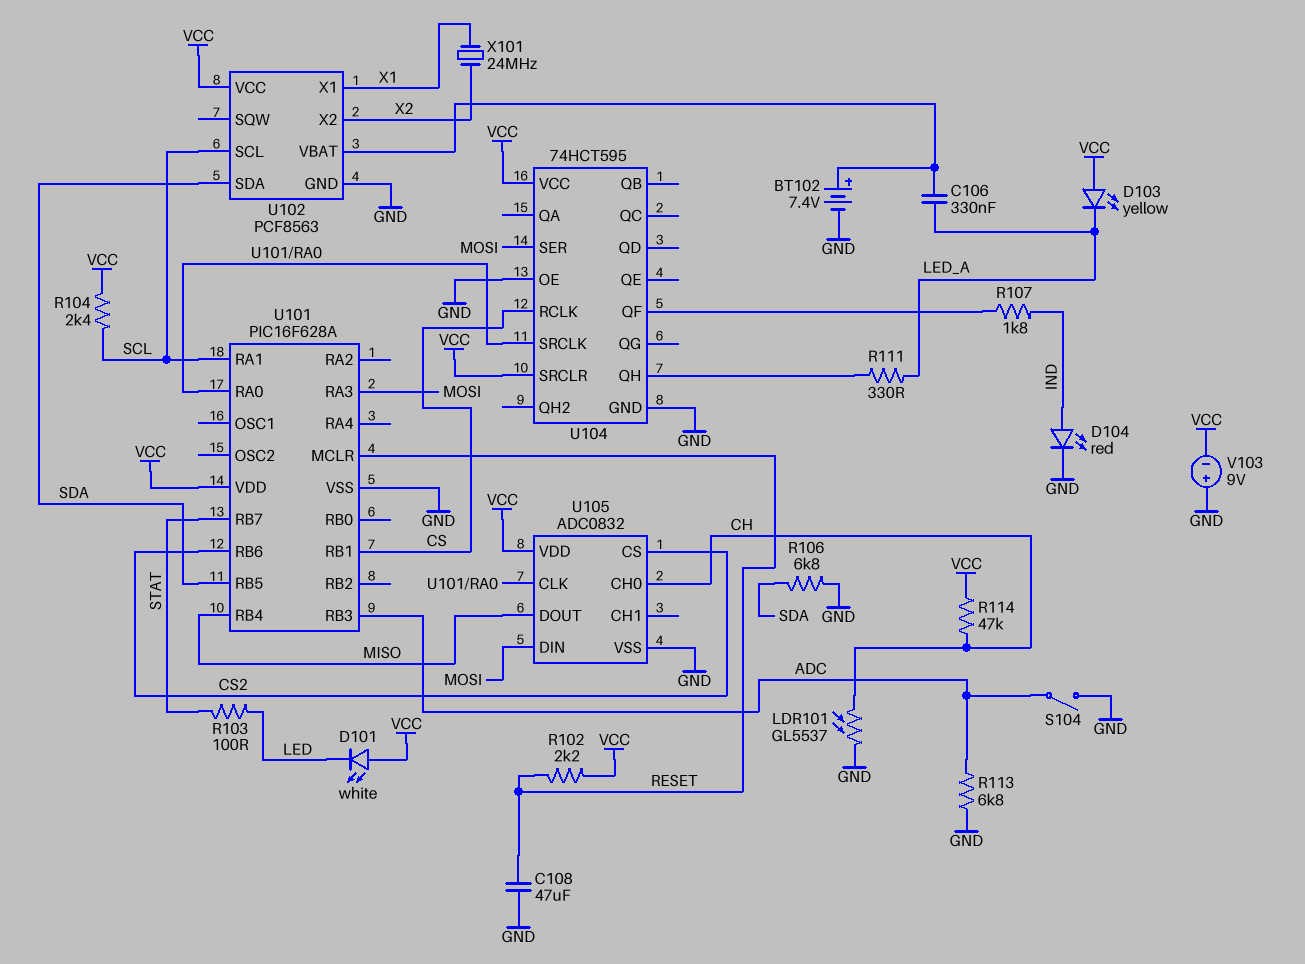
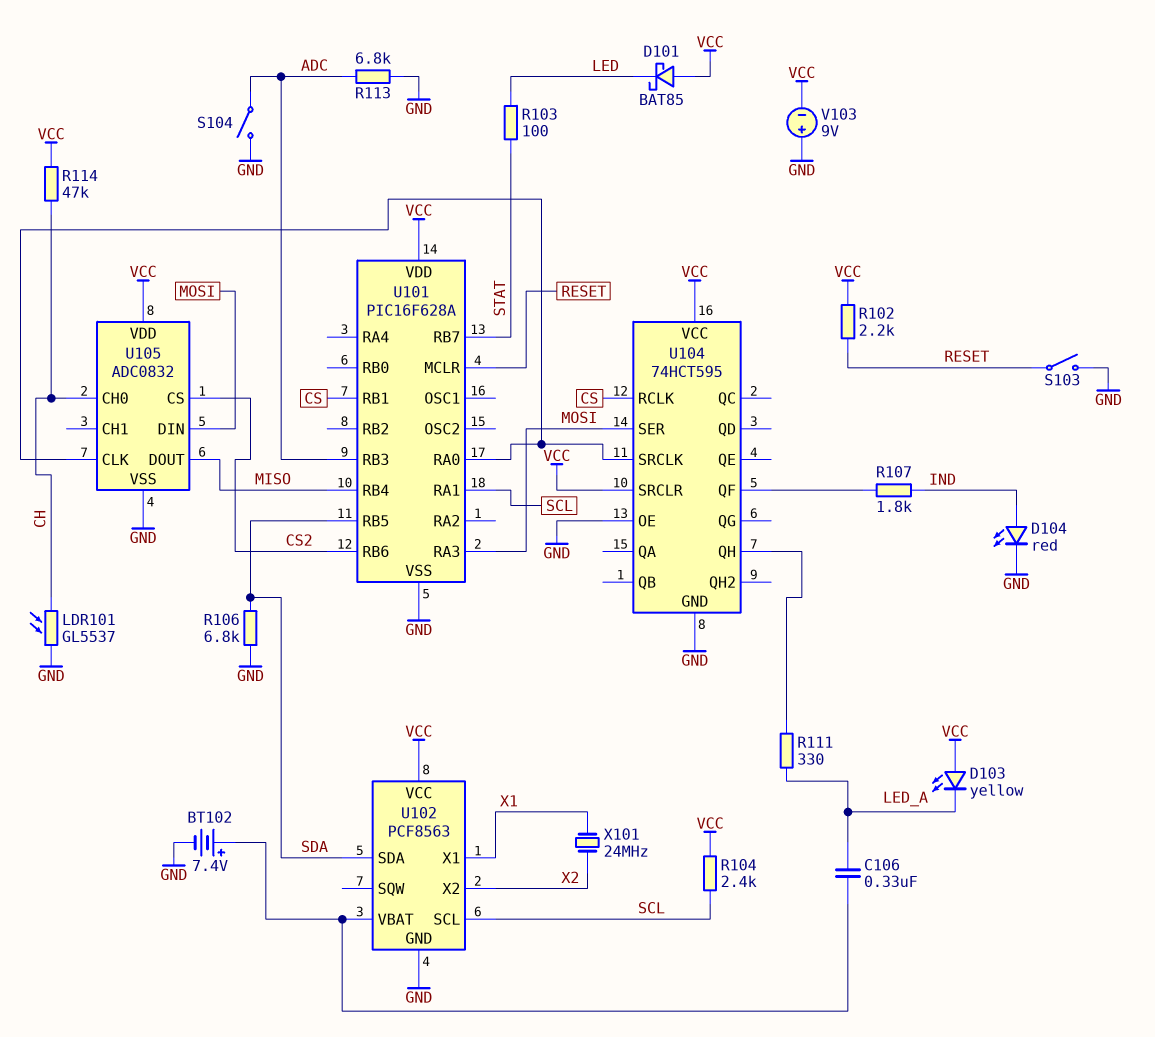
C108: 47uF (GND, RESET) -> none
D101: LED white (A VCC, K LED) -> schottky BAT85 (A VCC, K LED)
S103: none -> switch (GND, RESET)

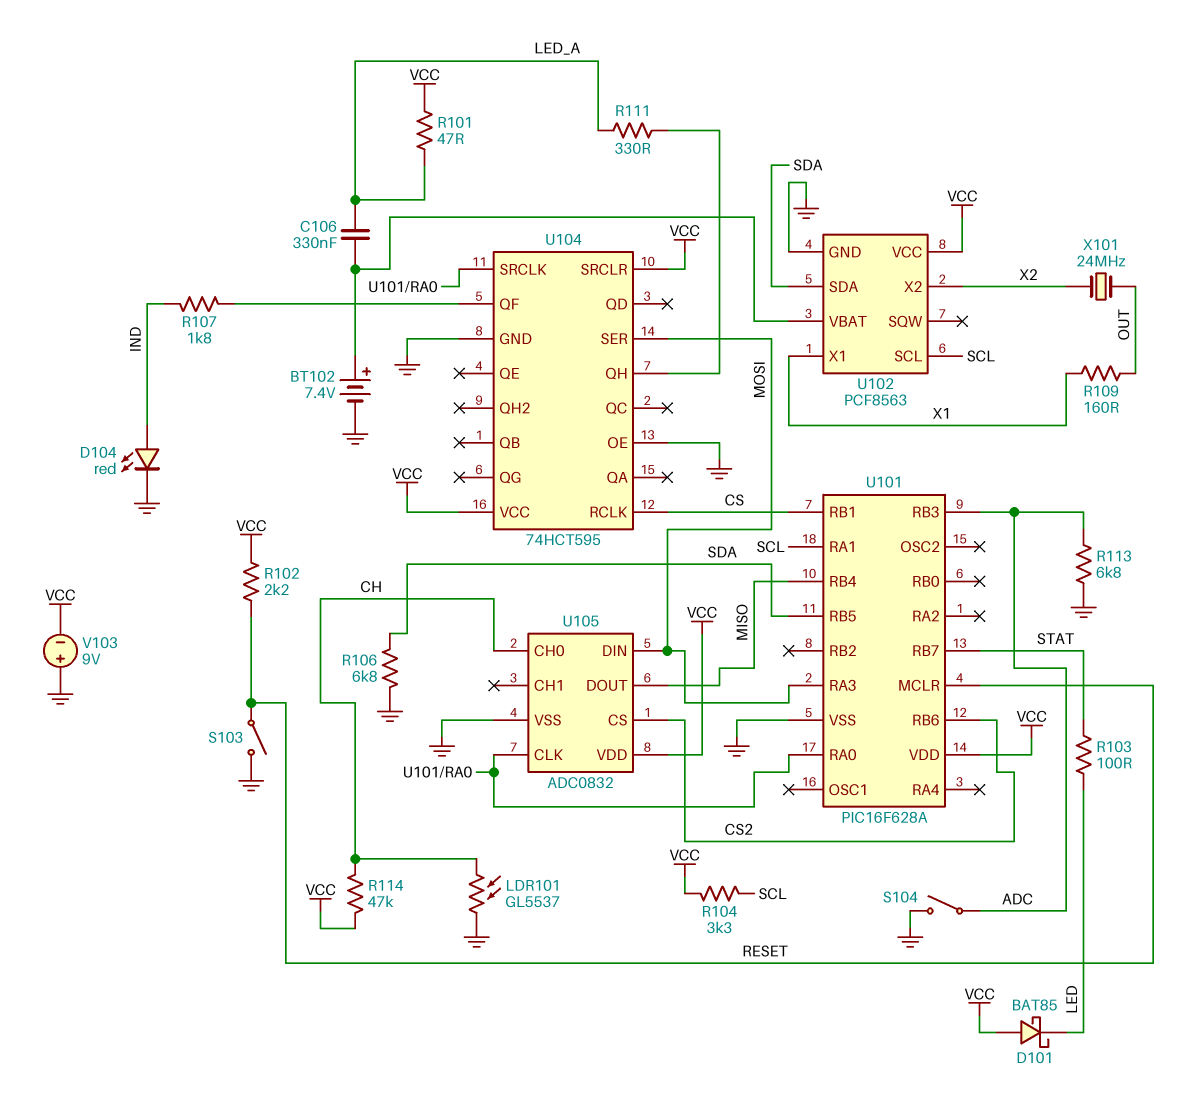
D103: LED yellow (A VCC, K LED_A) -> none
R101: none -> 47 (LED_A, VCC)
R104: 2.4k (SCL, VCC) -> 3.3k (SCL, VCC)
R109: none -> 160 (OUT, X1)
X101: 24MHz (X1, X2) -> 24MHz (OUT, X2)

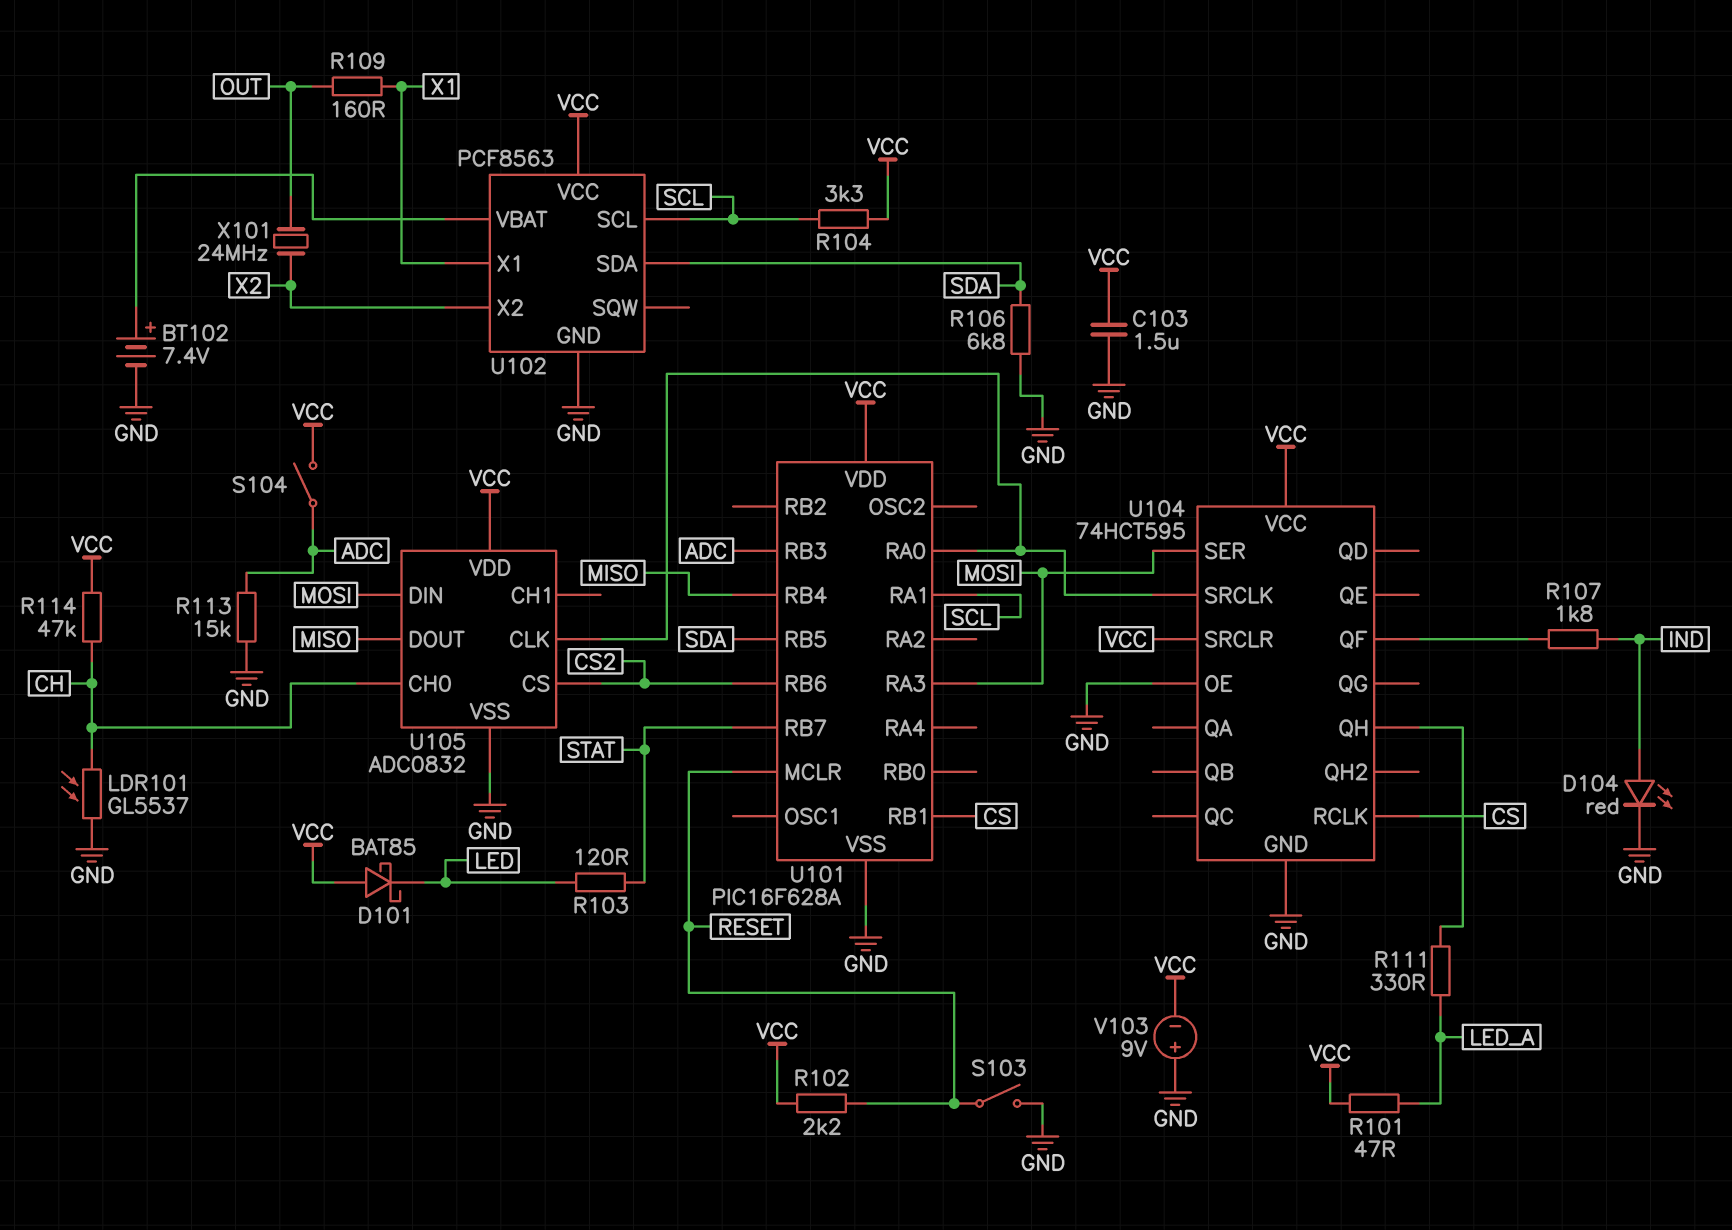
C103: none -> 1.5uF (GND, VCC)
C106: 330nF (LED_A, U102/VBAT) -> none
R103: 100 (LED, STAT) -> 120 (LED, STAT)
R113: 6.8k (ADC, GND) -> 15k (ADC, GND)
S104: switch (ADC, GND) -> switch (ADC, VCC)

